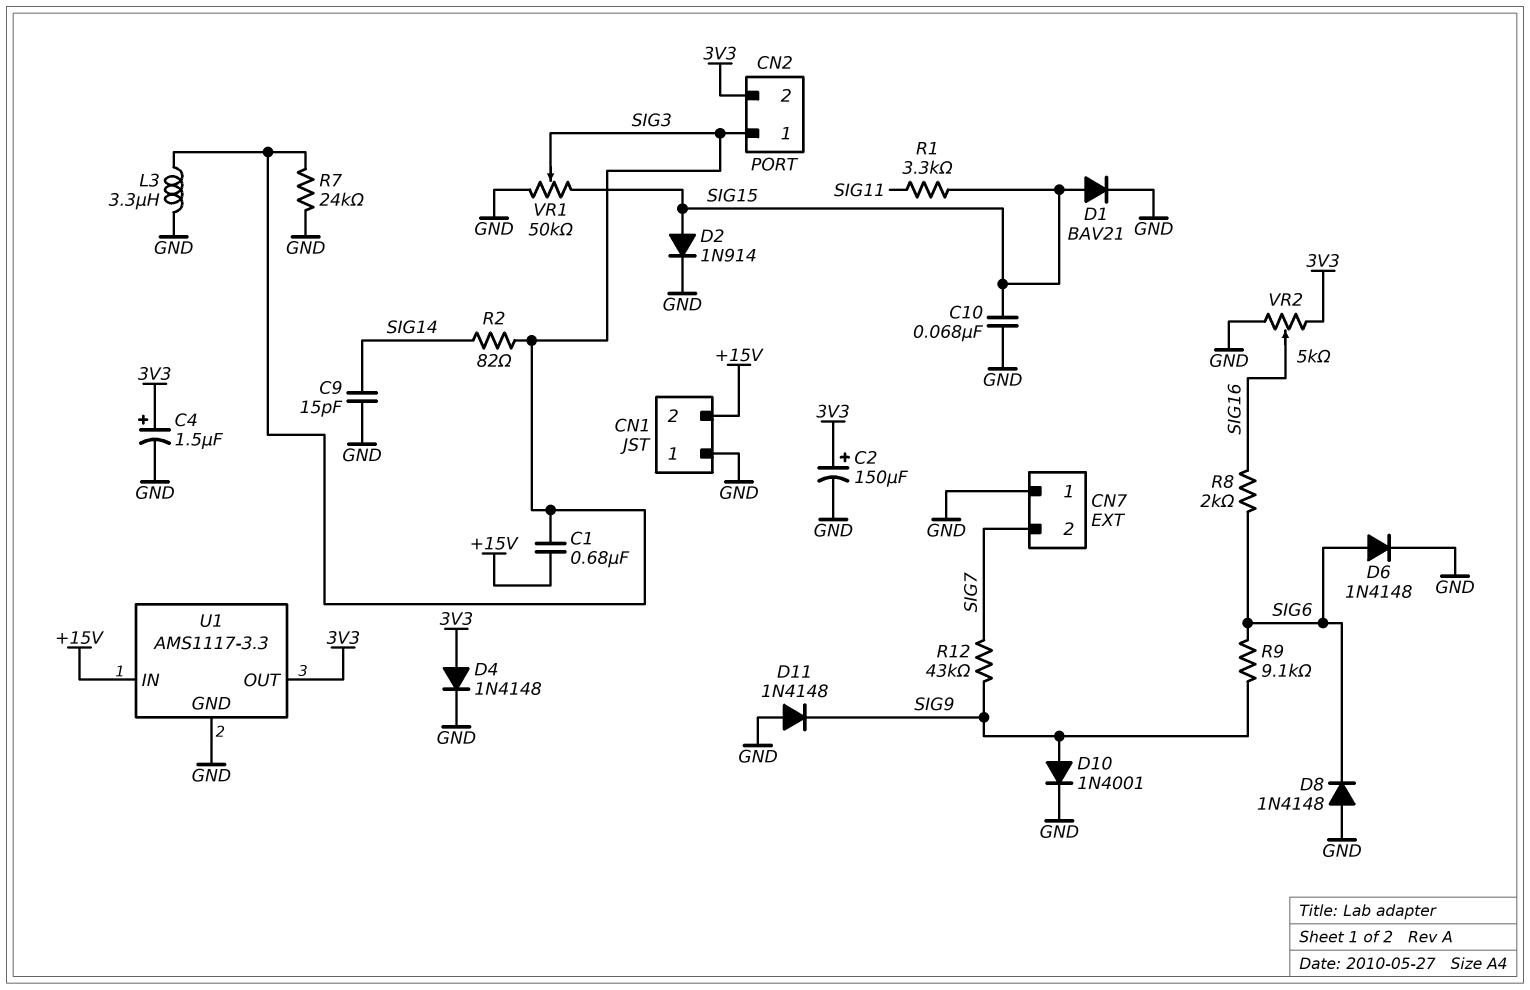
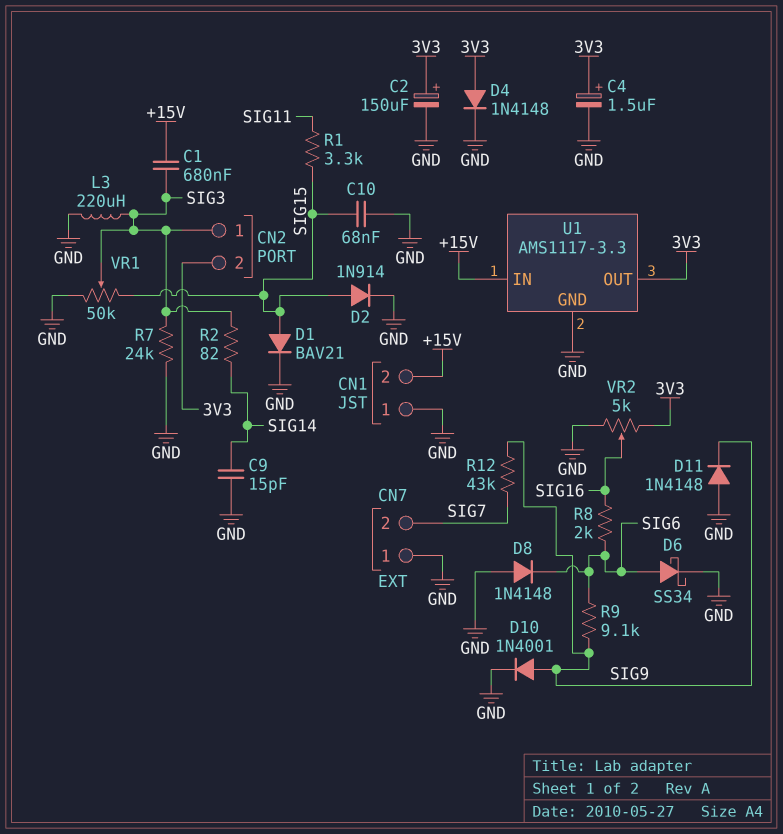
D6: diode 1N4148 (A SIG6, K GND) -> schottky SS34 (A SIG6, K GND)
L3: 3.3uH (GND, SIG3) -> 220uH (GND, SIG3)

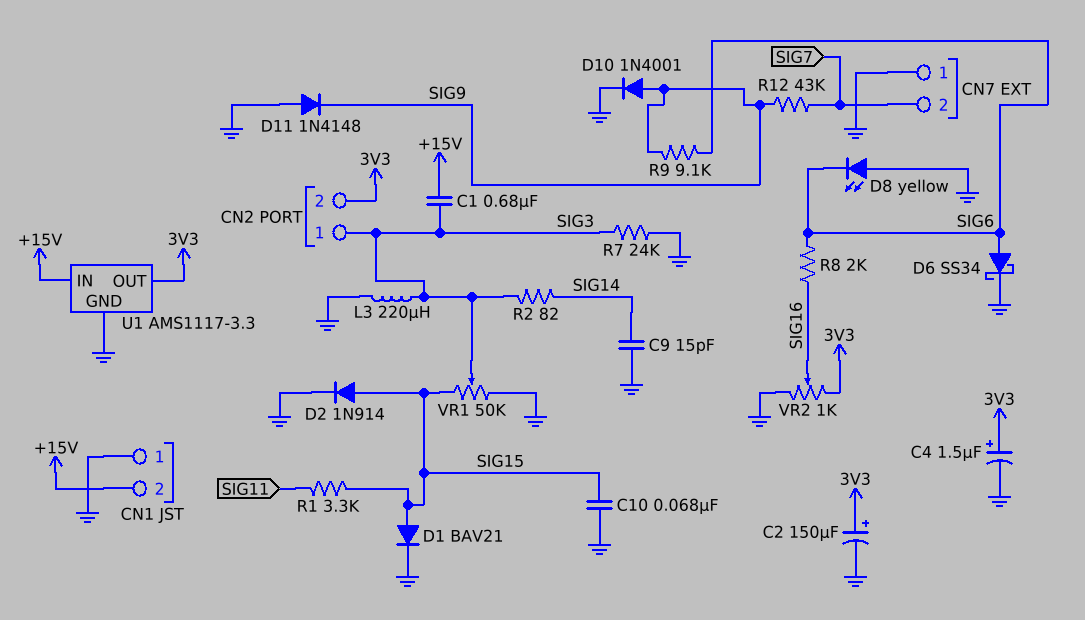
D4: diode 1N4148 (A 3V3, K GND) -> none
D8: diode 1N4148 (A GND, K SIG6) -> LED yellow (A GND, K SIG6)
VR2: 5k (3V3, GND, wiper SIG16) -> 1k (3V3, GND, wiper SIG16)

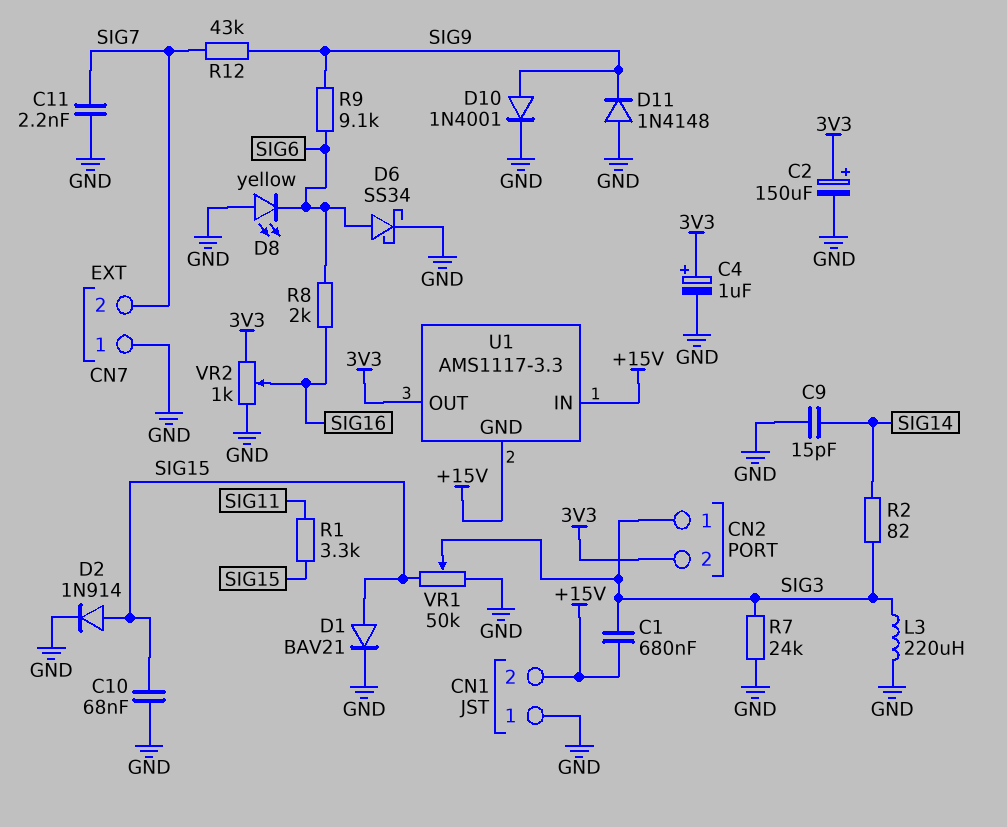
C4: 1.5uF (plus 3V3, minus GND) -> 1uF (plus 3V3, minus GND)
C11: none -> 2.2nF (GND, SIG7)
U1 pin GND: GND -> +15V

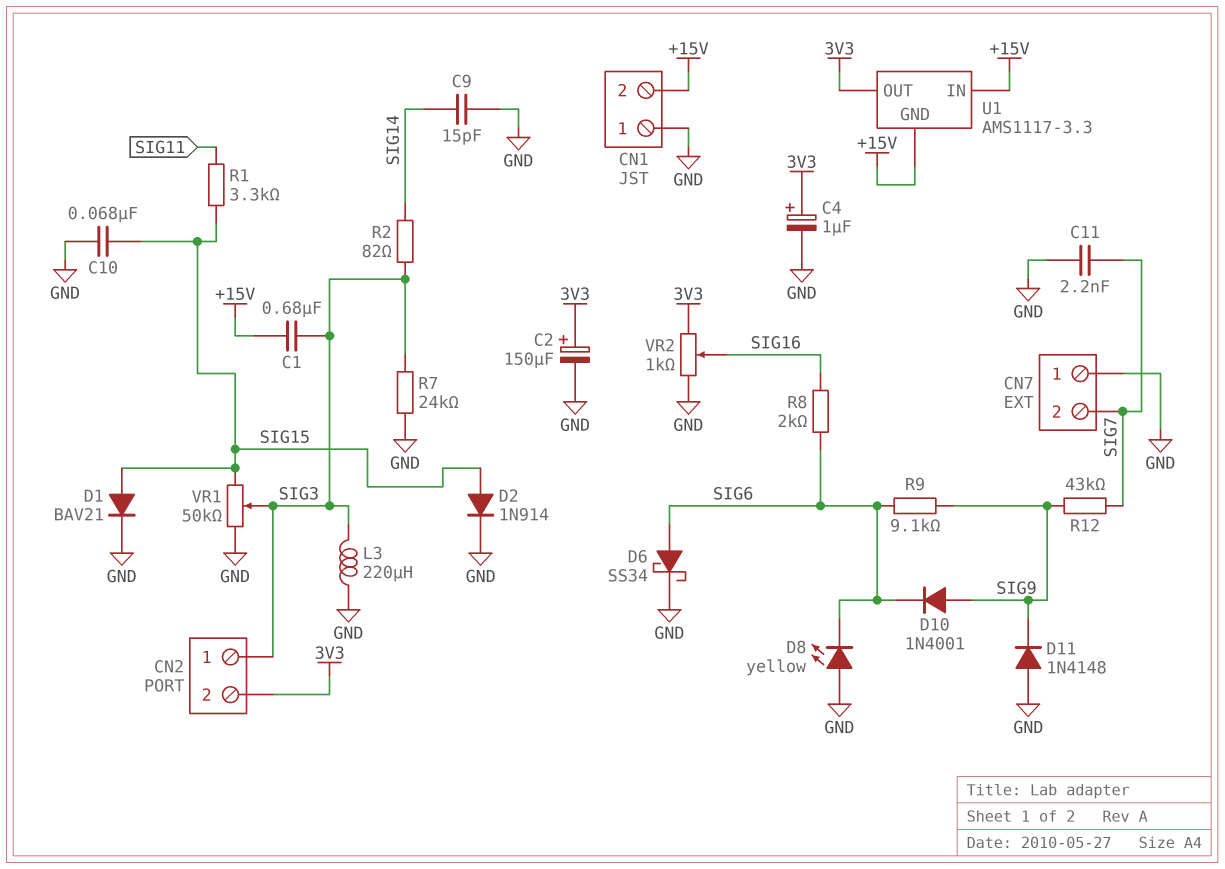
D10: diode 1N4001 (A SIG9, K GND) -> diode 1N4001 (A SIG9, K SIG6)

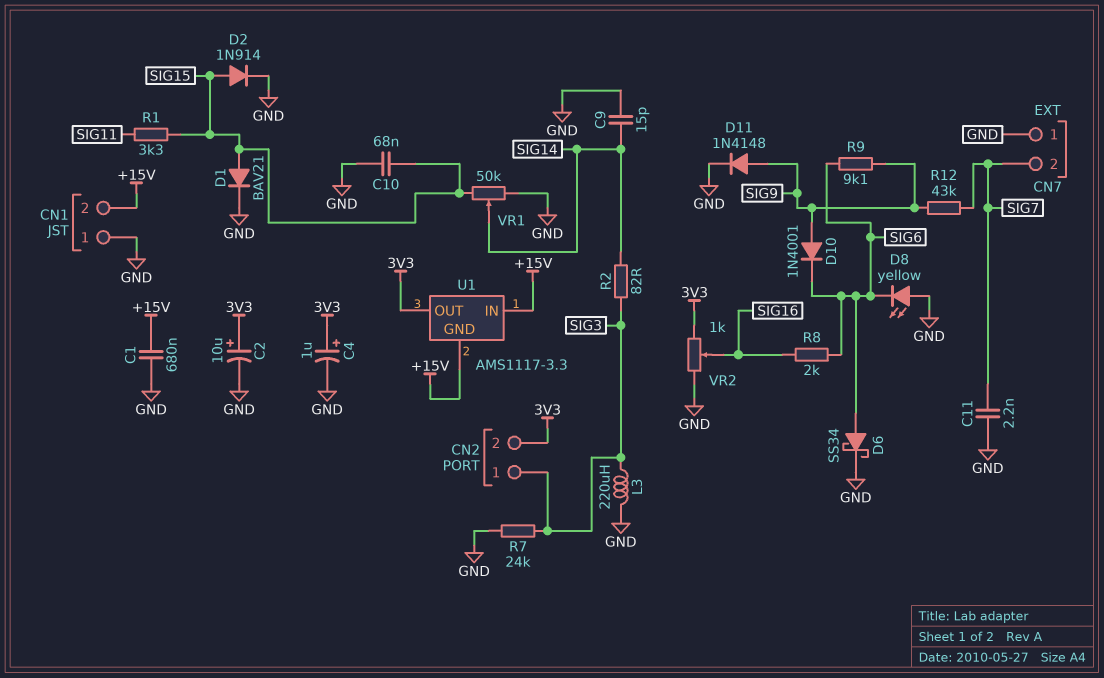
C1: 680nF (+15V, SIG3) -> 680nF (+15V, GND)
C2: 150uF (plus 3V3, minus GND) -> 10uF (plus 3V3, minus GND)
D11: diode 1N4148 (A GND, K SIG9) -> diode 1N4148 (A SIG9, K GND)
VR1: 50k (GND, SIG15, wiper SIG3) -> 50k (GND, SIG15, wiper SIG14)

